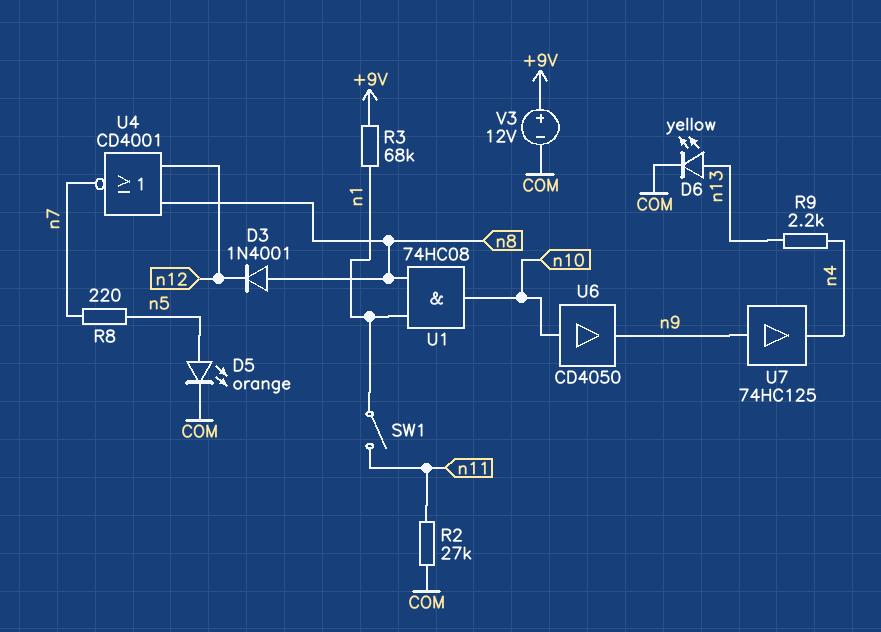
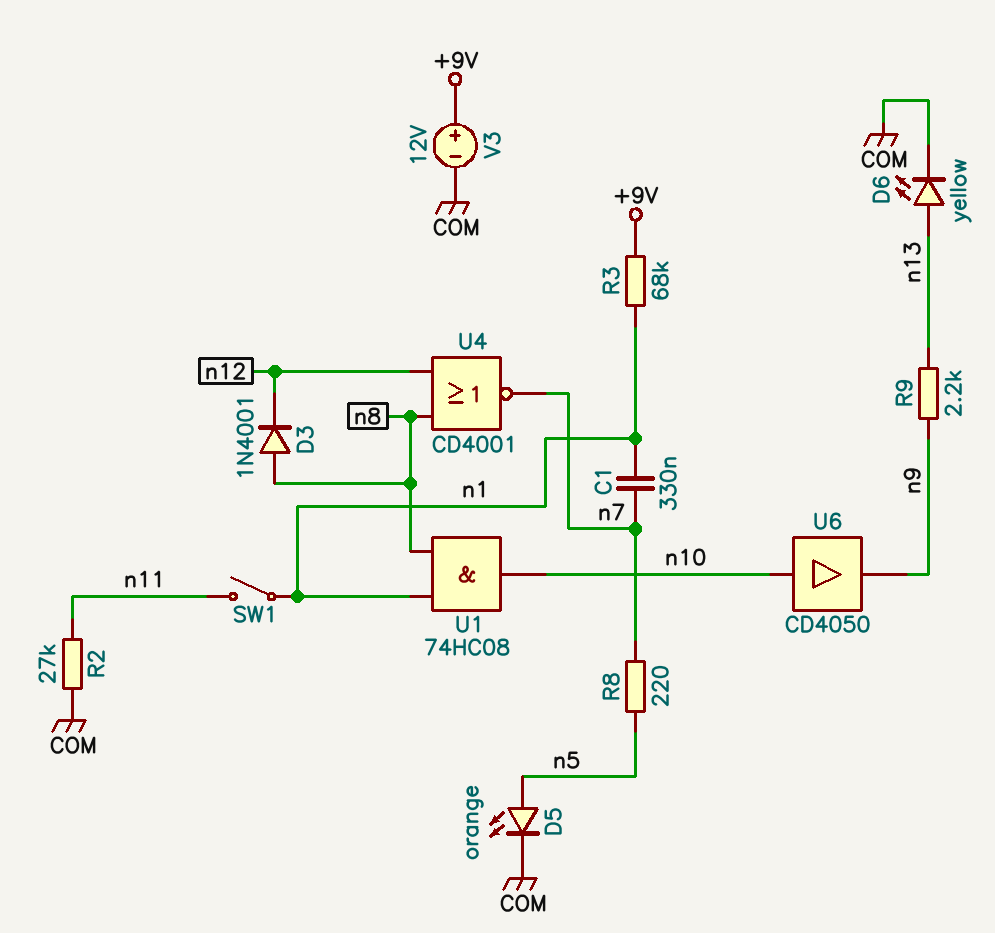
C1: none -> 330nF (n1, n7)
R9: 2.2k (n4, n13) -> 2.2k (n9, n13)
U7: buffer 74HC125 (in n9, out n4) -> none

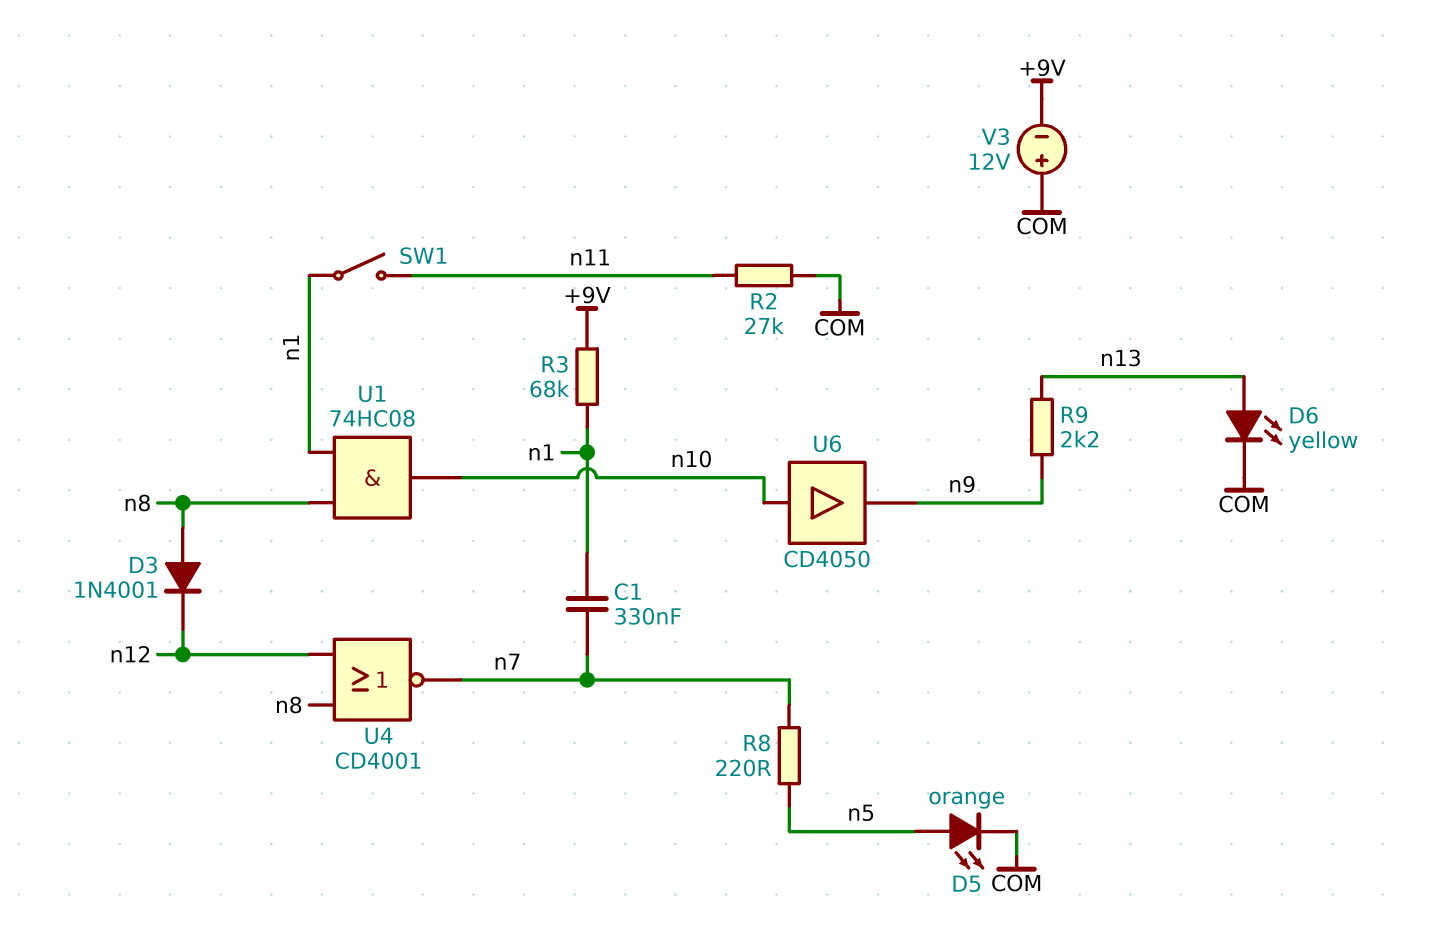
V3: 12V (plus +9V, minus COM) -> 12V (plus COM, minus +9V)

